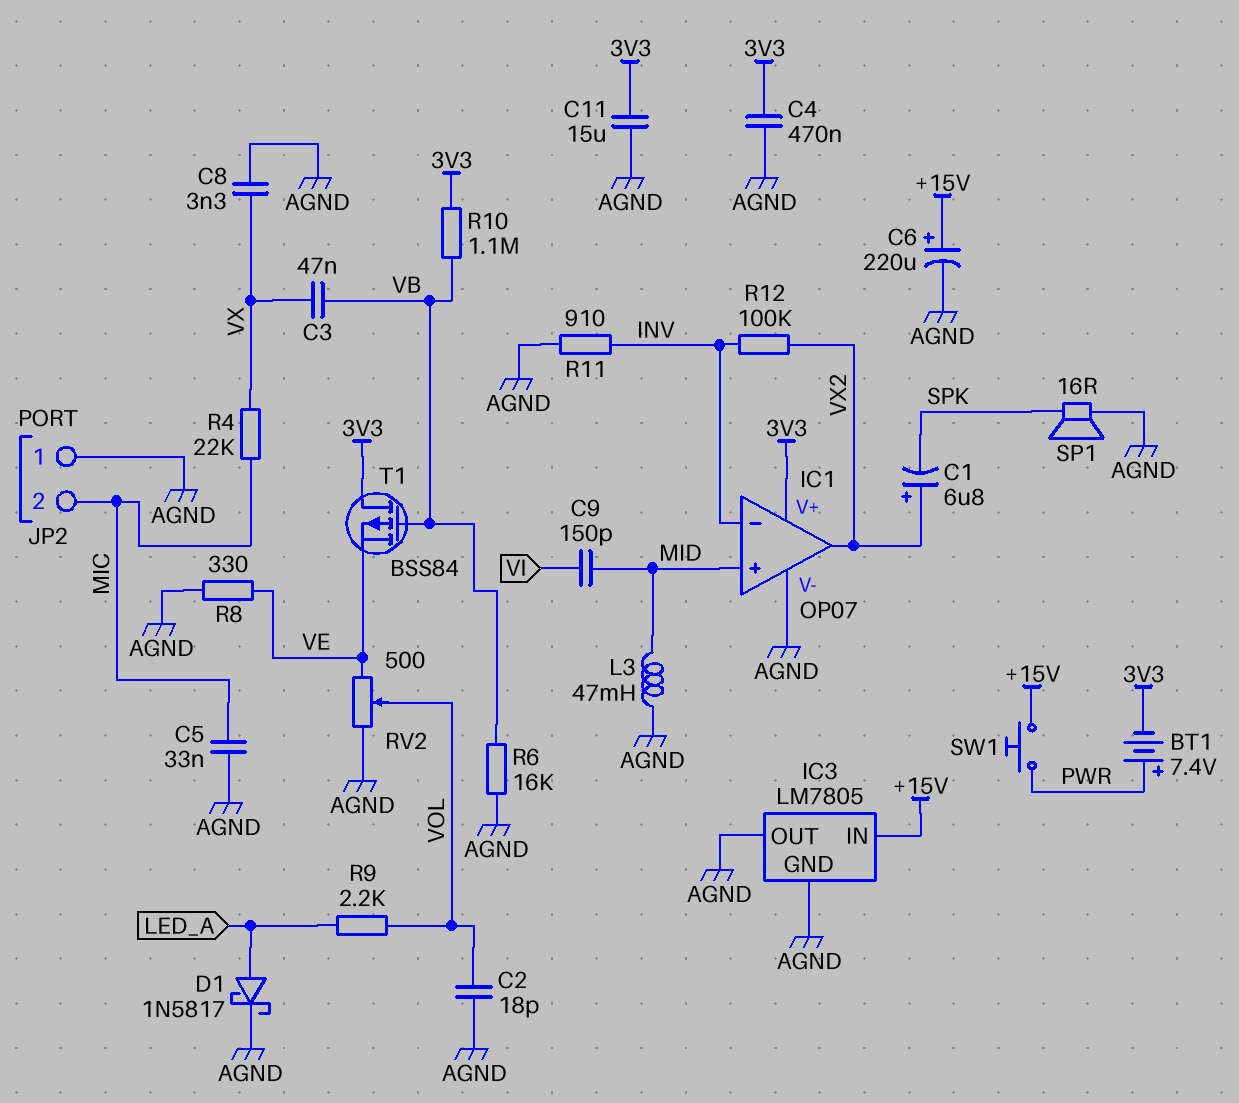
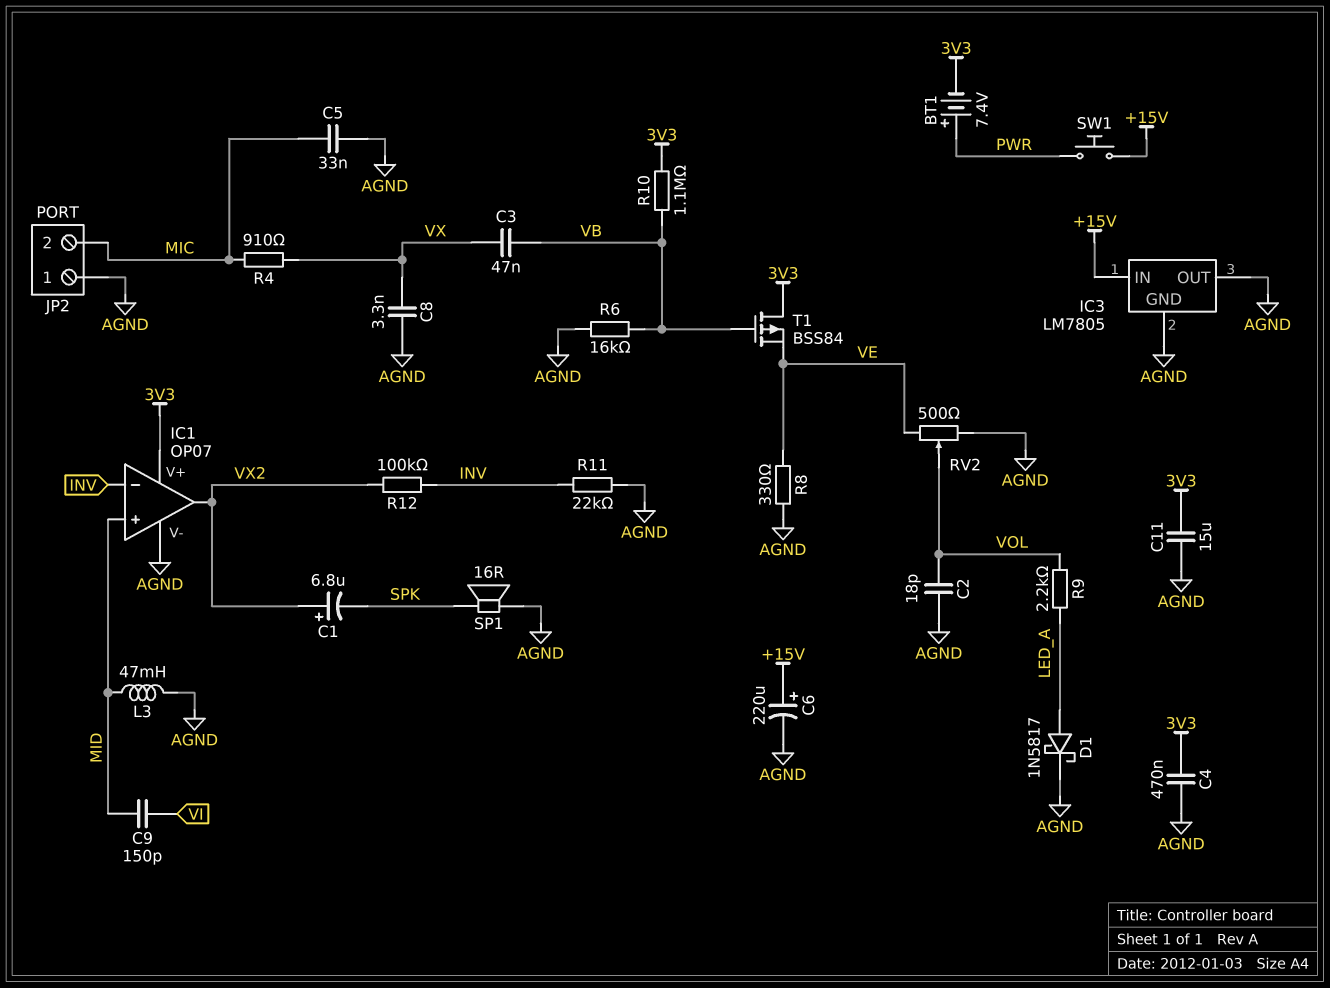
R4: 22k (MIC, VX) -> 910 (MIC, VX)
R11: 910 (AGND, INV) -> 22k (AGND, INV)

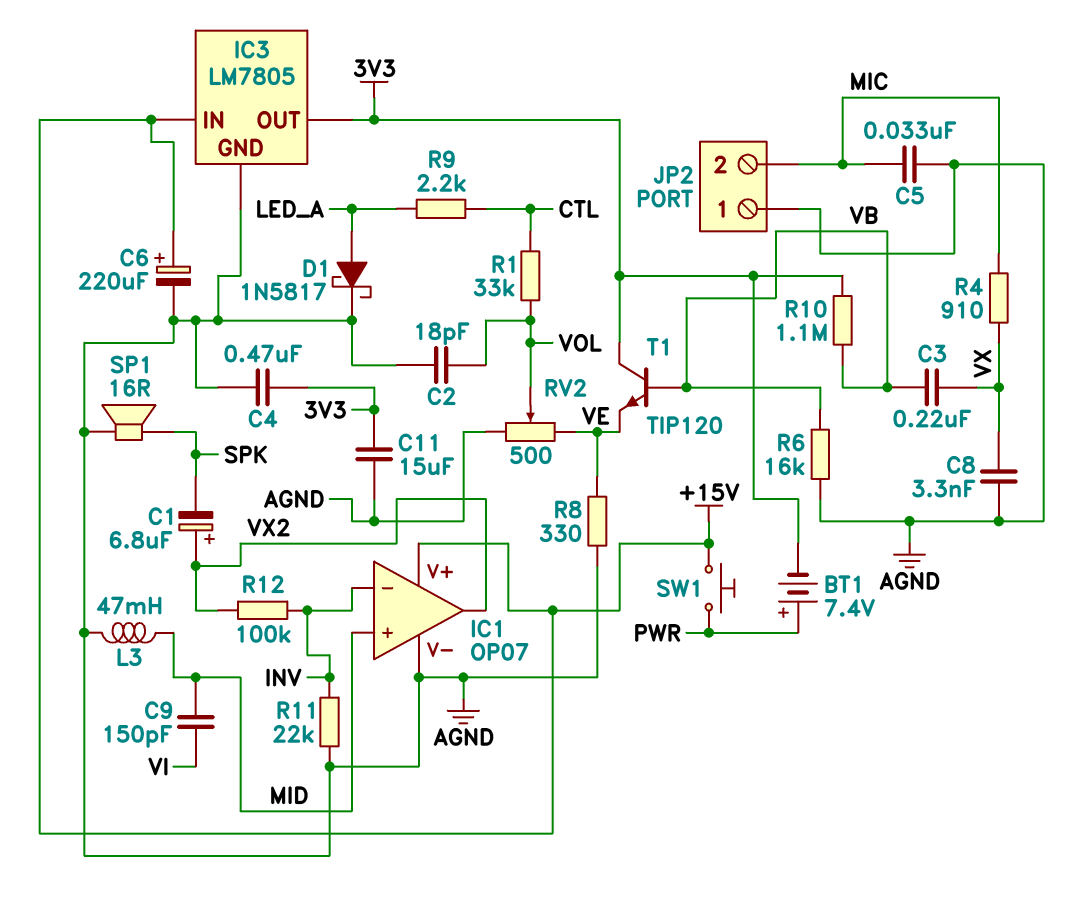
C3: 47nF (VB, VX) -> 220nF (VB, VX)
IC1 pin V+: 3V3 -> +15V
IC3 pin OUT: AGND -> 3V3
R1: none -> 33k (CTL, VOL)
R9: 2.2k (LED_A, VOL) -> 2.2k (CTL, LED_A)
T1: PMOS BSS84 (G VB, D 3V3, S VE) -> NPN TIP120 (B VB, C 3V3, E VE)

